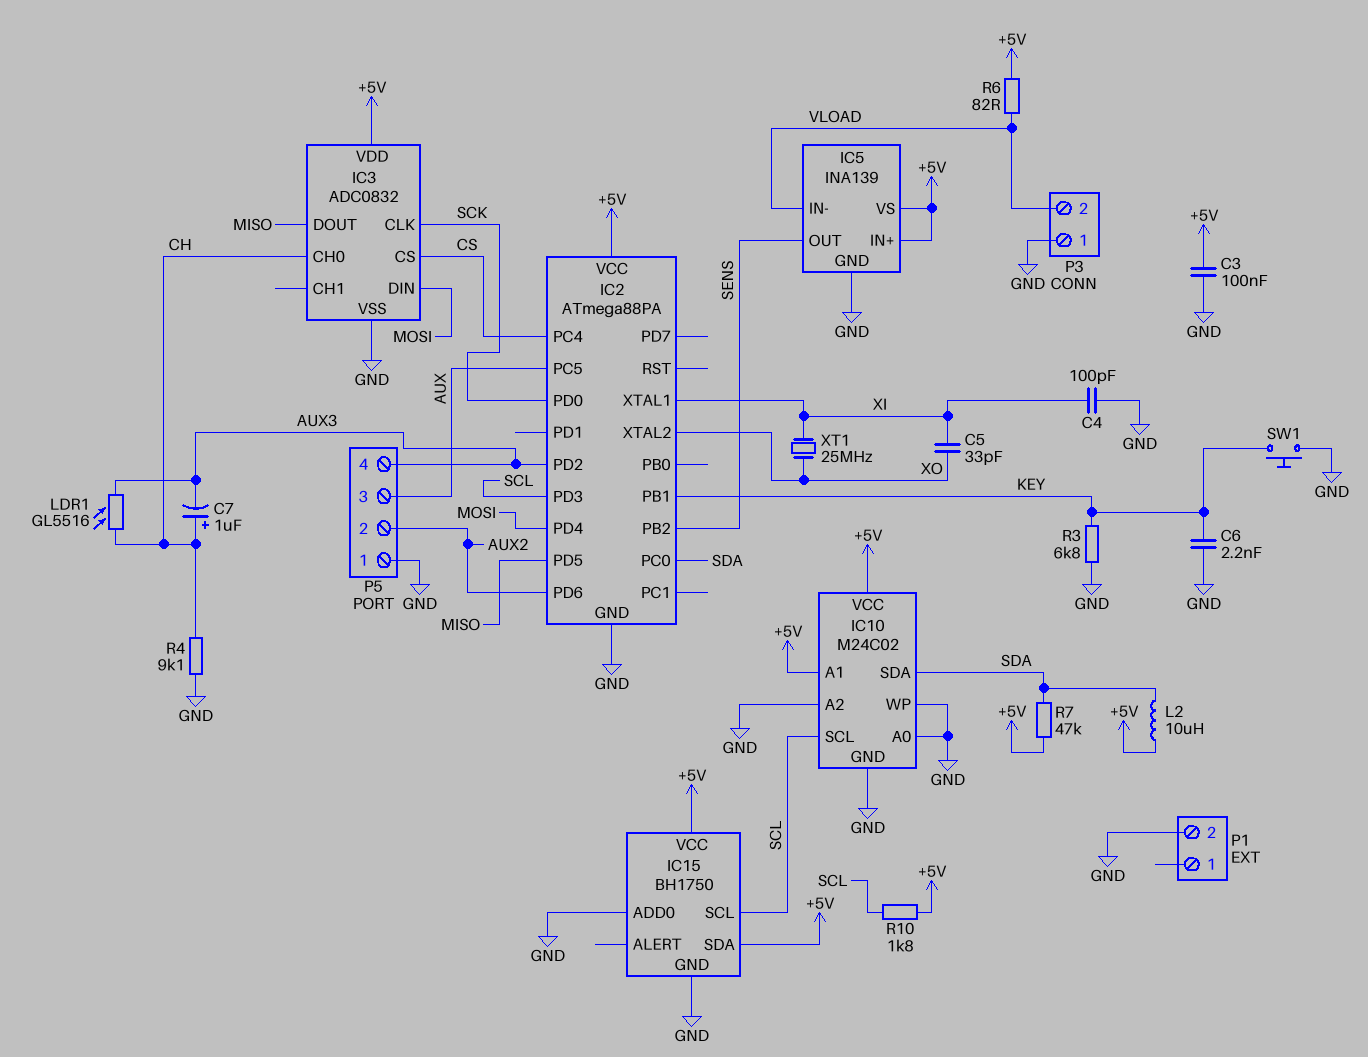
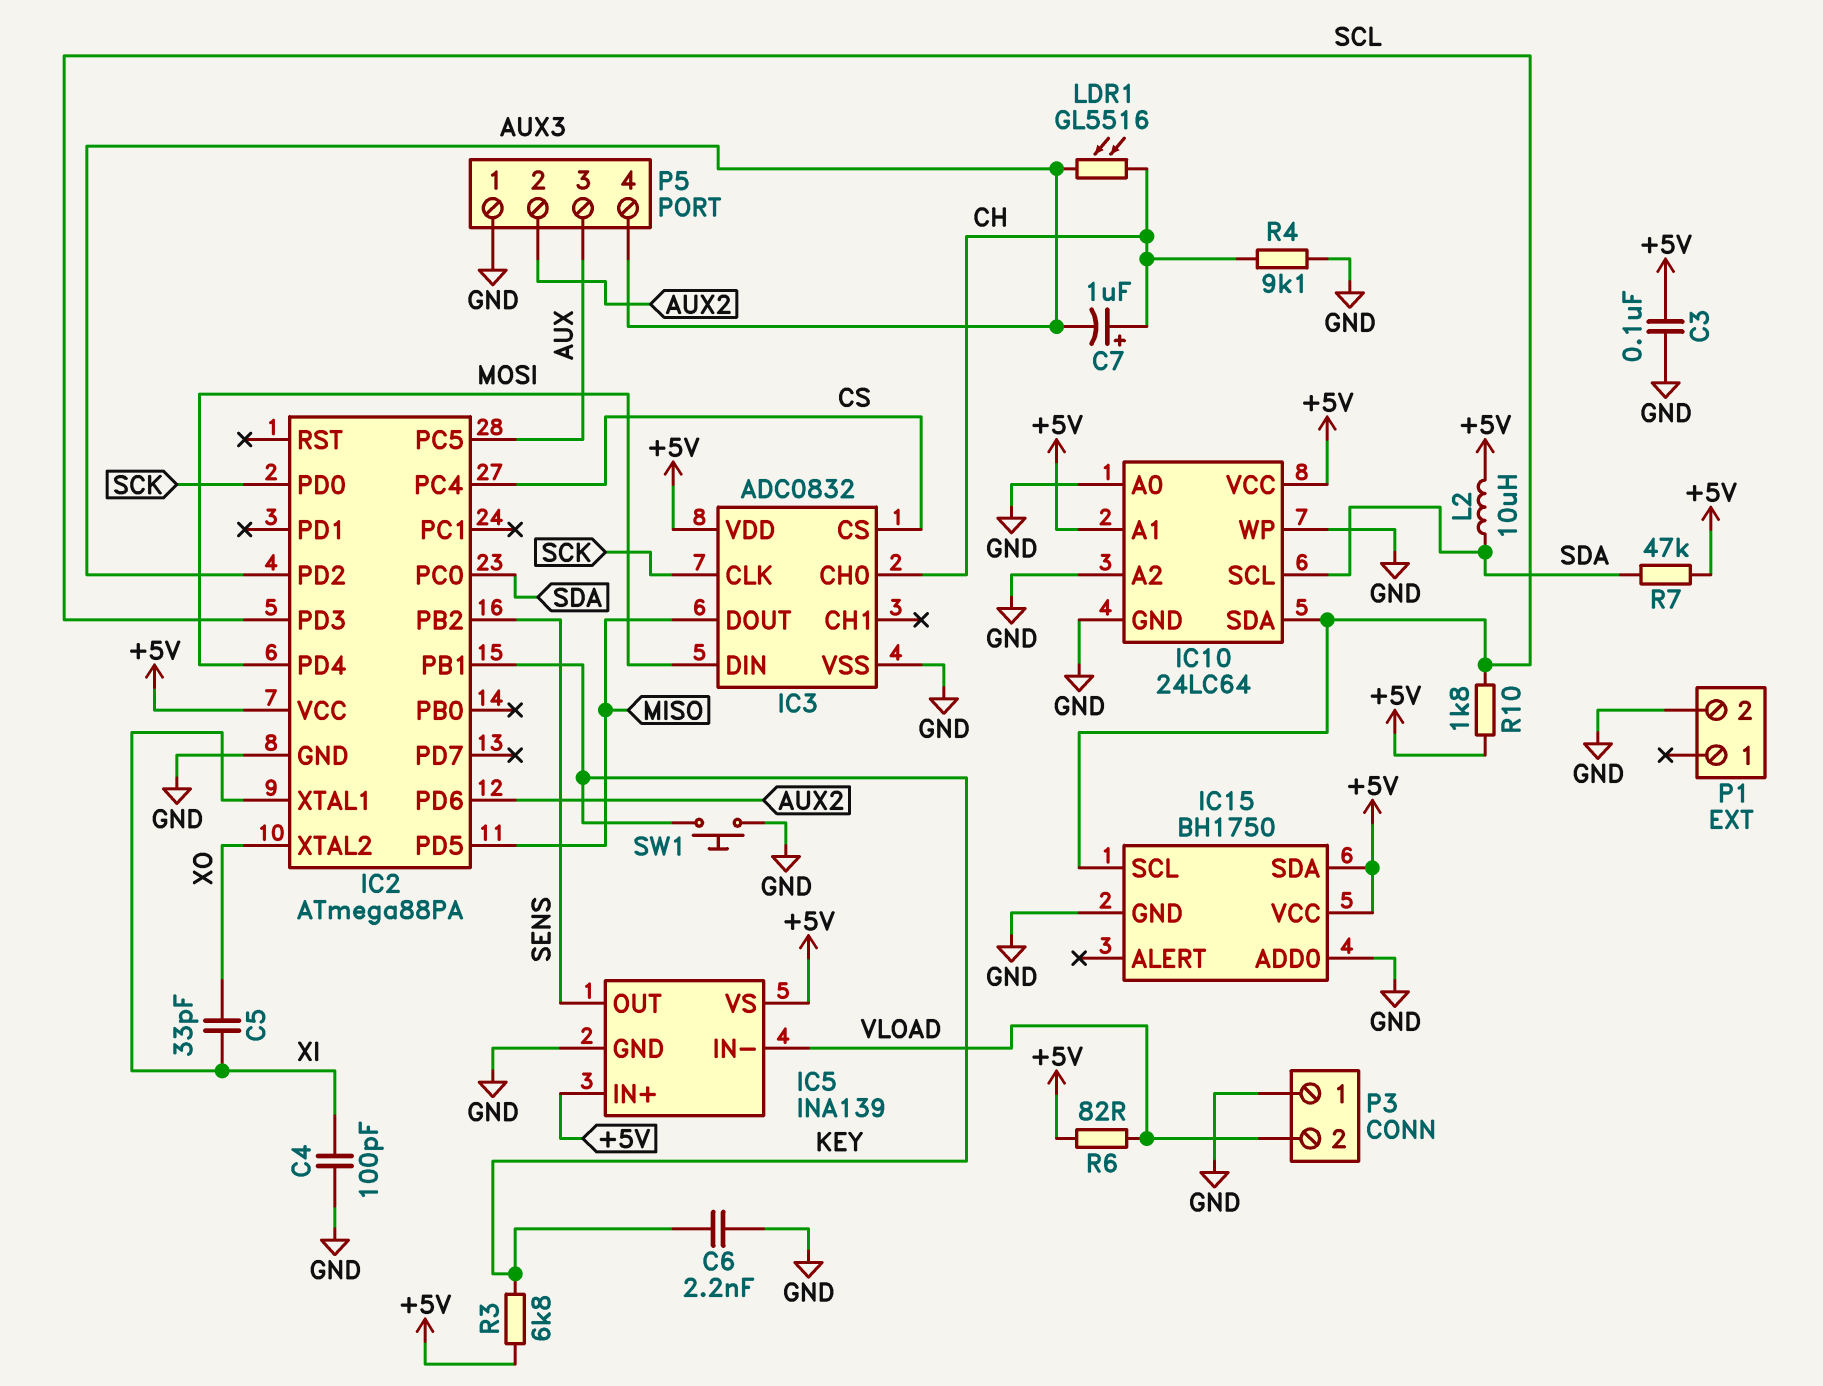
IC10: M24C02 -> 24LC64
IC10 pin SCL: SCL -> SDA
IC10 pin SDA: SDA -> SCL
R3: 6.8k (GND, KEY) -> 6.8k (+5V, KEY)
XT1: 25MHz (XI, XO) -> none

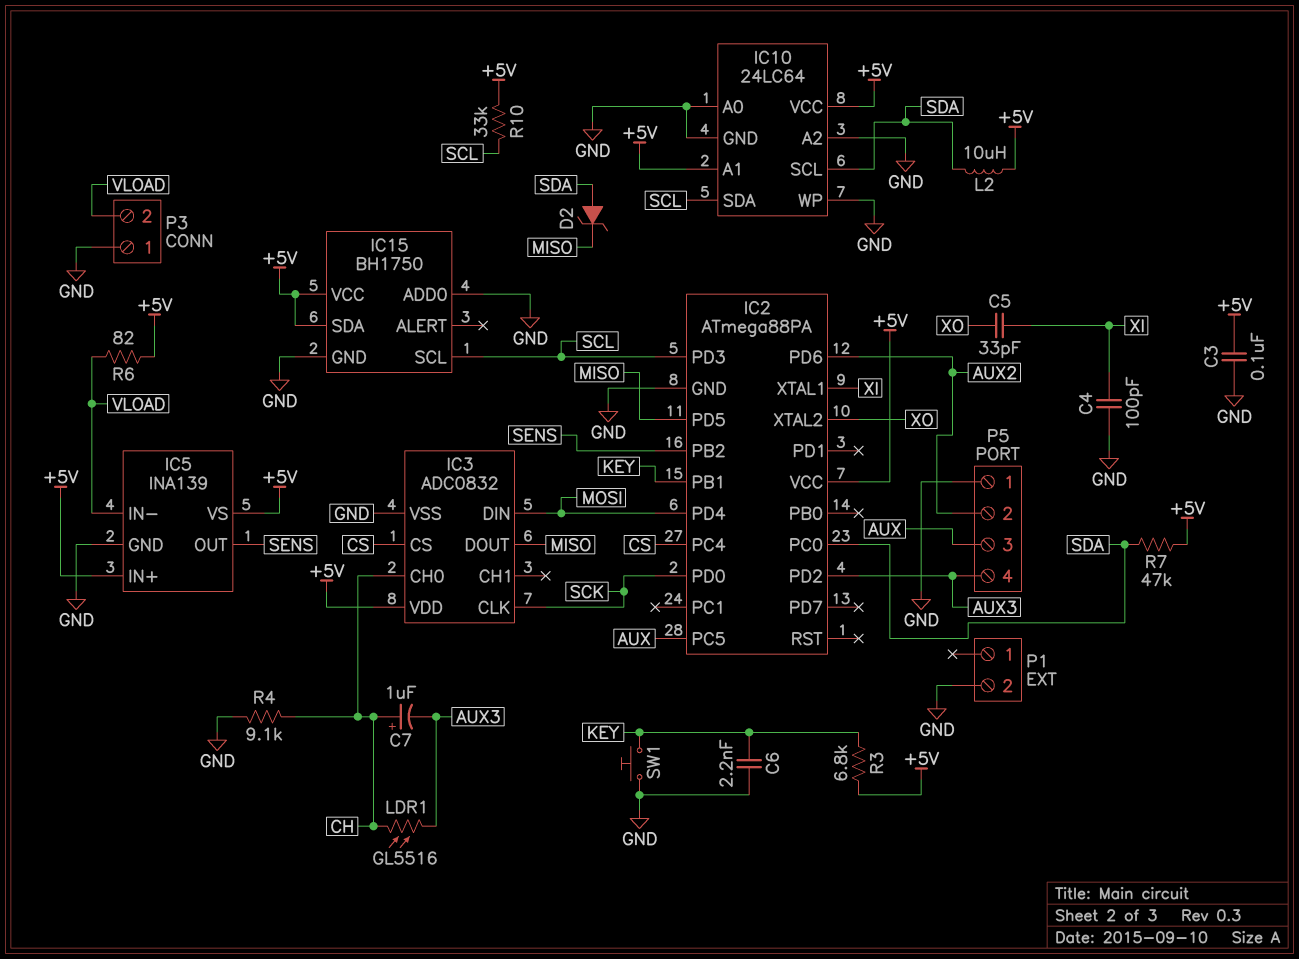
D2: none -> zener (A SDA, K MISO)
R10: 1.8k (+5V, SCL) -> 33k (+5V, SCL)

